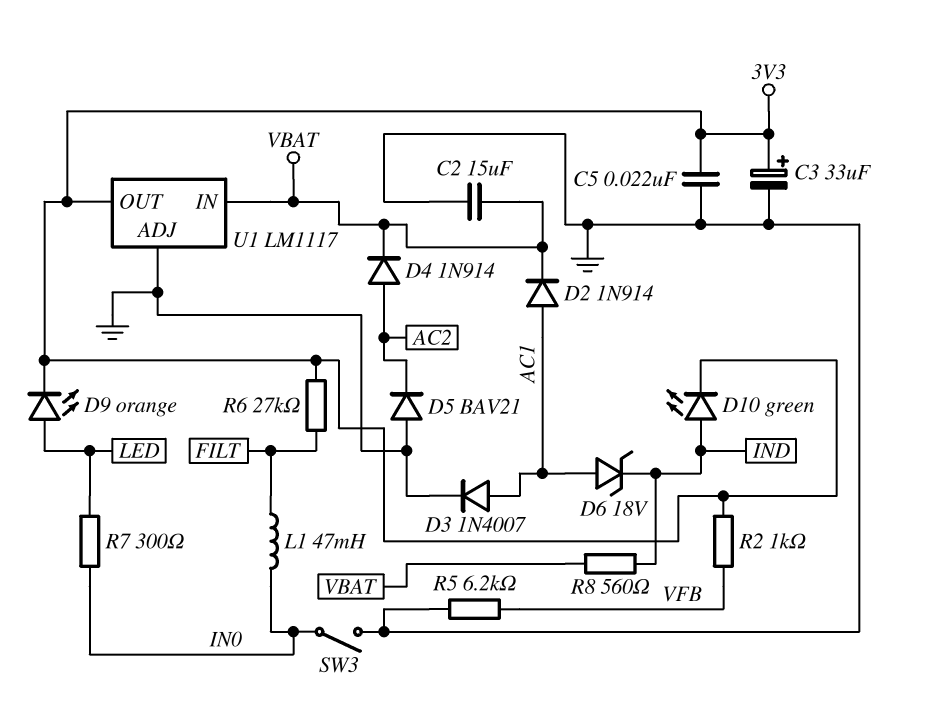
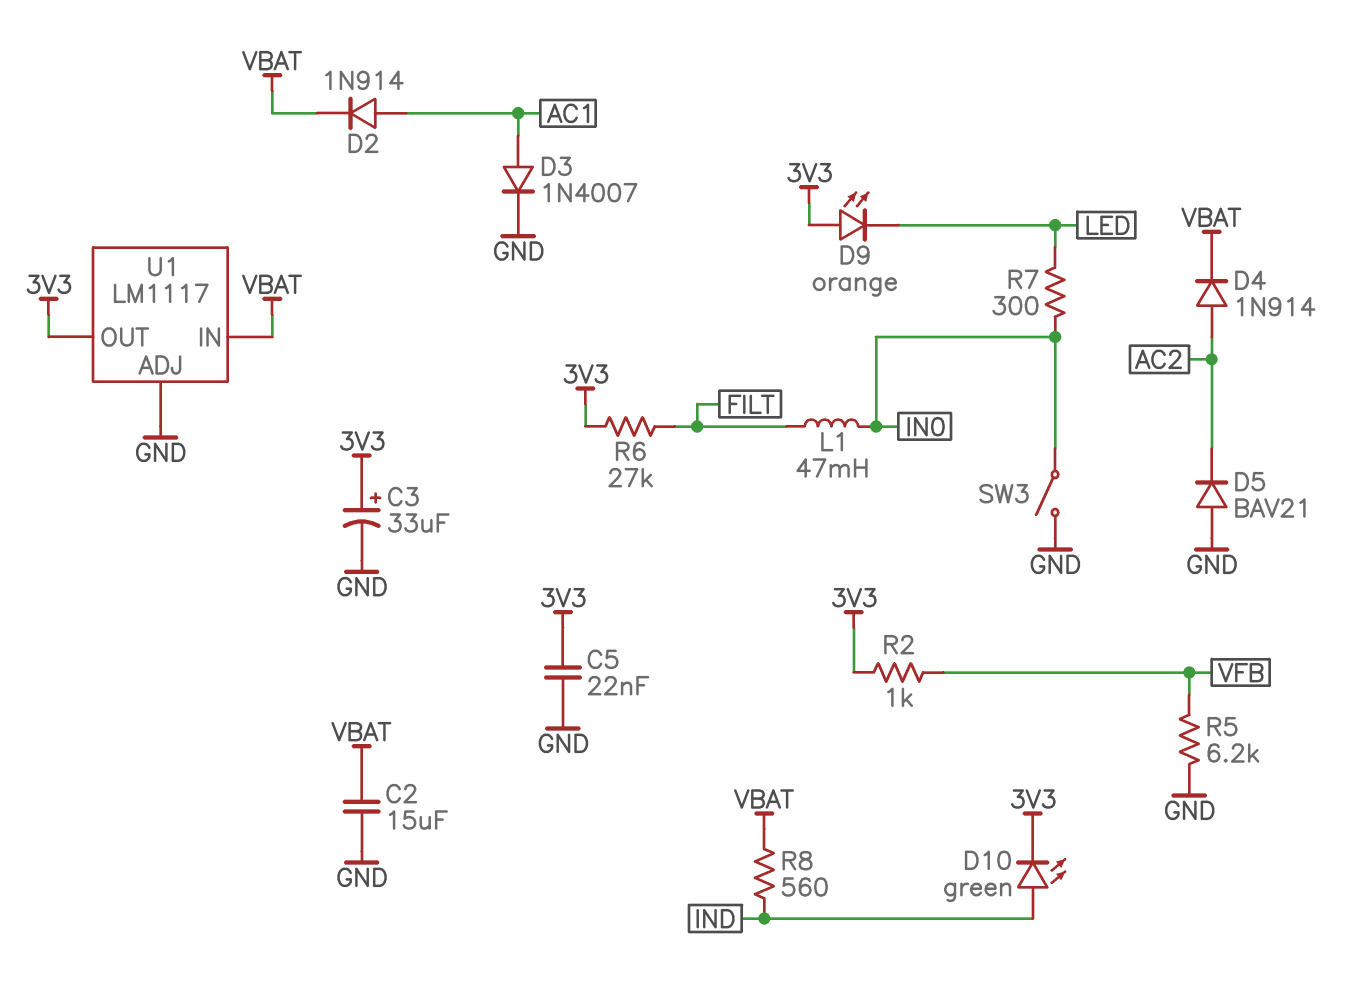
D6: zener 18V (A AC1, K IND) -> none
D9: LED orange (A LED, K 3V3) -> LED orange (A 3V3, K LED)

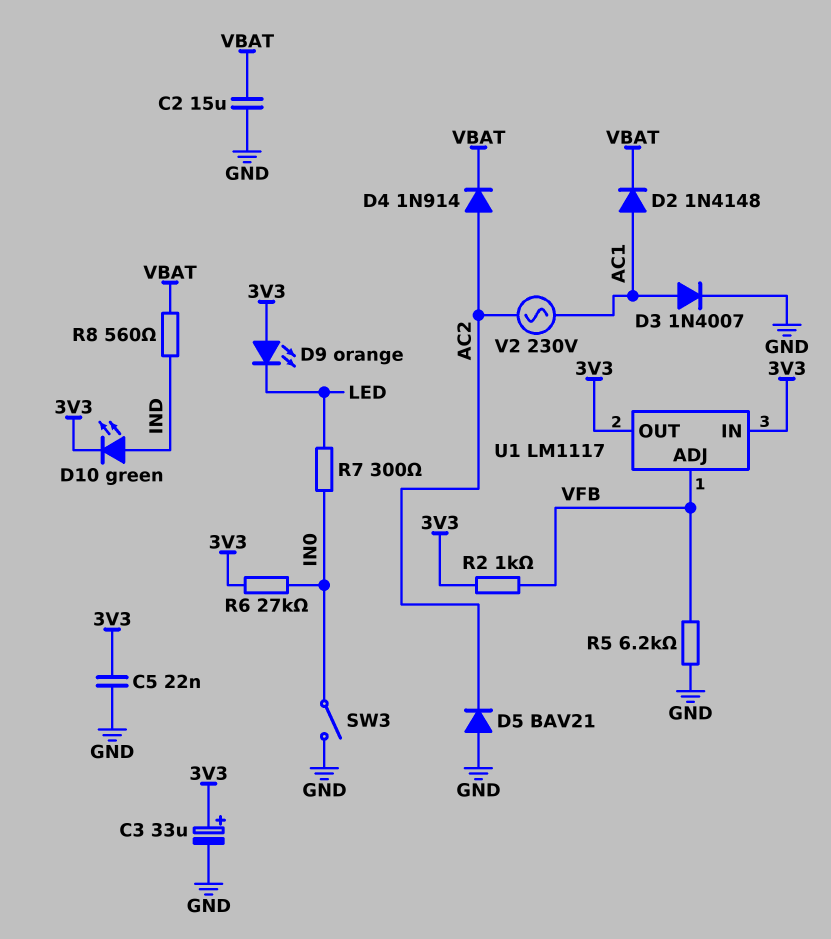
D2: diode 1N914 (A AC1, K VBAT) -> diode 1N4148 (A AC1, K VBAT)
L1: 47mH (FILT, IN0) -> none
R6: 27k (3V3, FILT) -> 27k (3V3, IN0)
U1 pin ADJ: GND -> VFB
U1 pin IN: VBAT -> 3V3
V2: none -> AC 230V (AC1, AC2)

